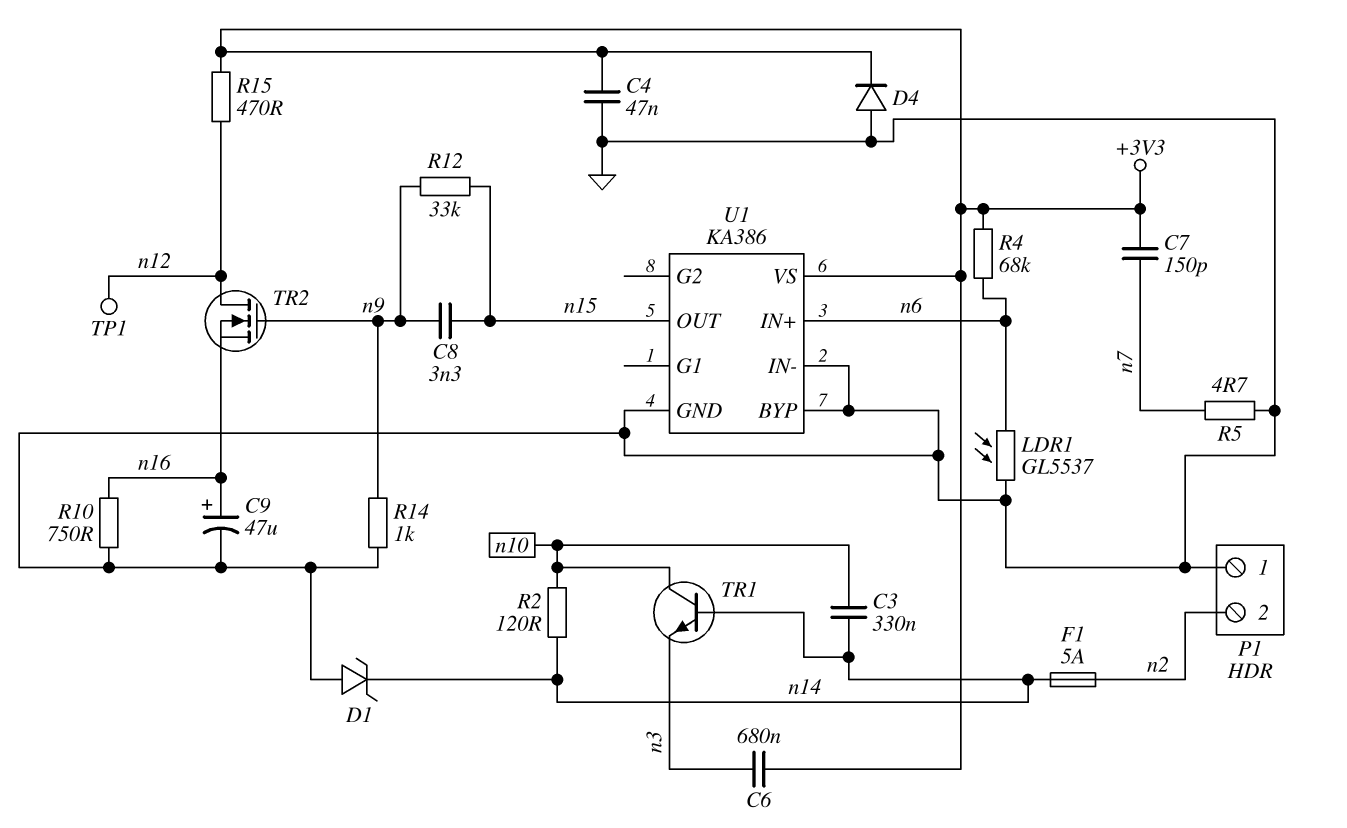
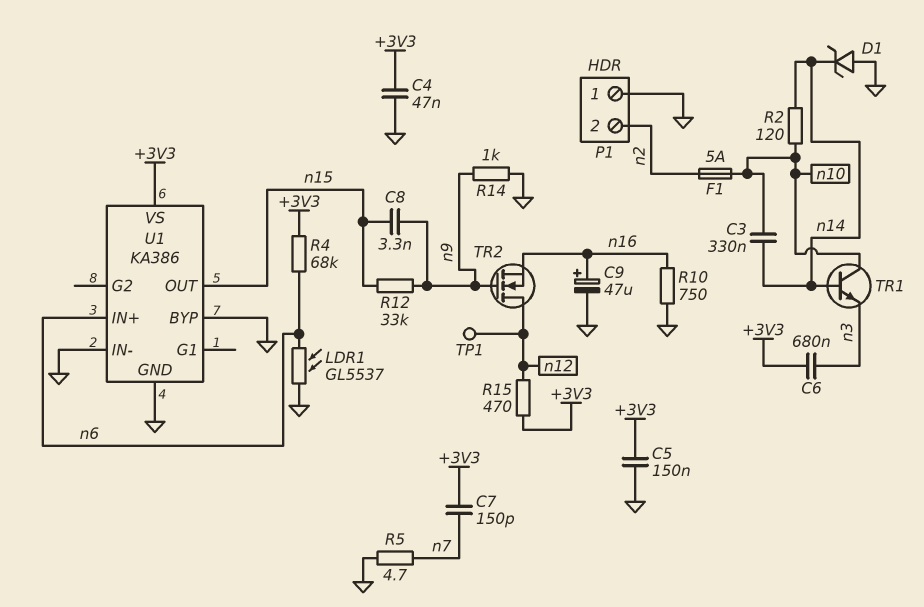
C5: none -> 150nF (+3V3, GND)
D4: diode (A GND, K +3V3) -> none
F1: 5A (n2, n14) -> 5A (n2, n10)

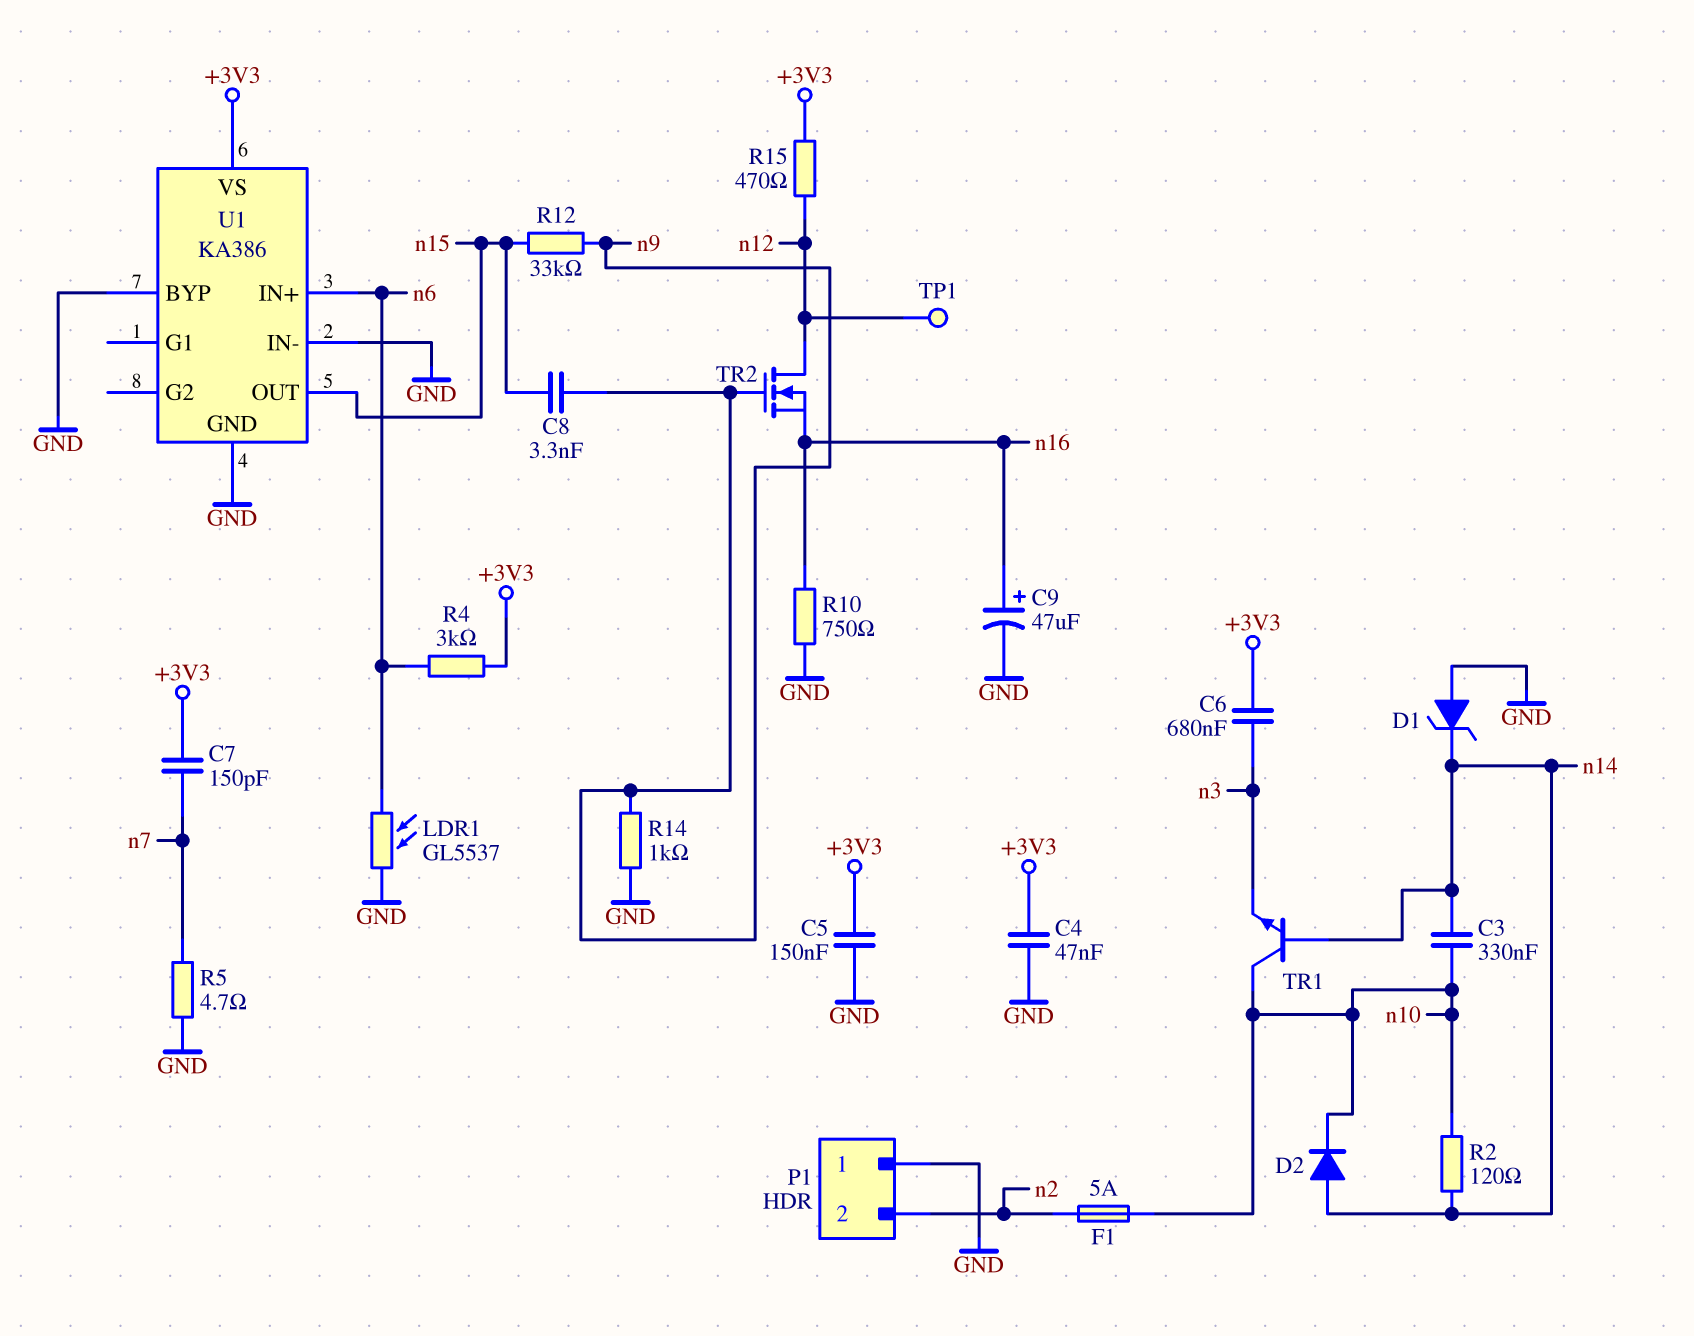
D2: none -> diode (A n14, K n10)
R4: 68k (+3V3, n6) -> 3k (+3V3, n6)

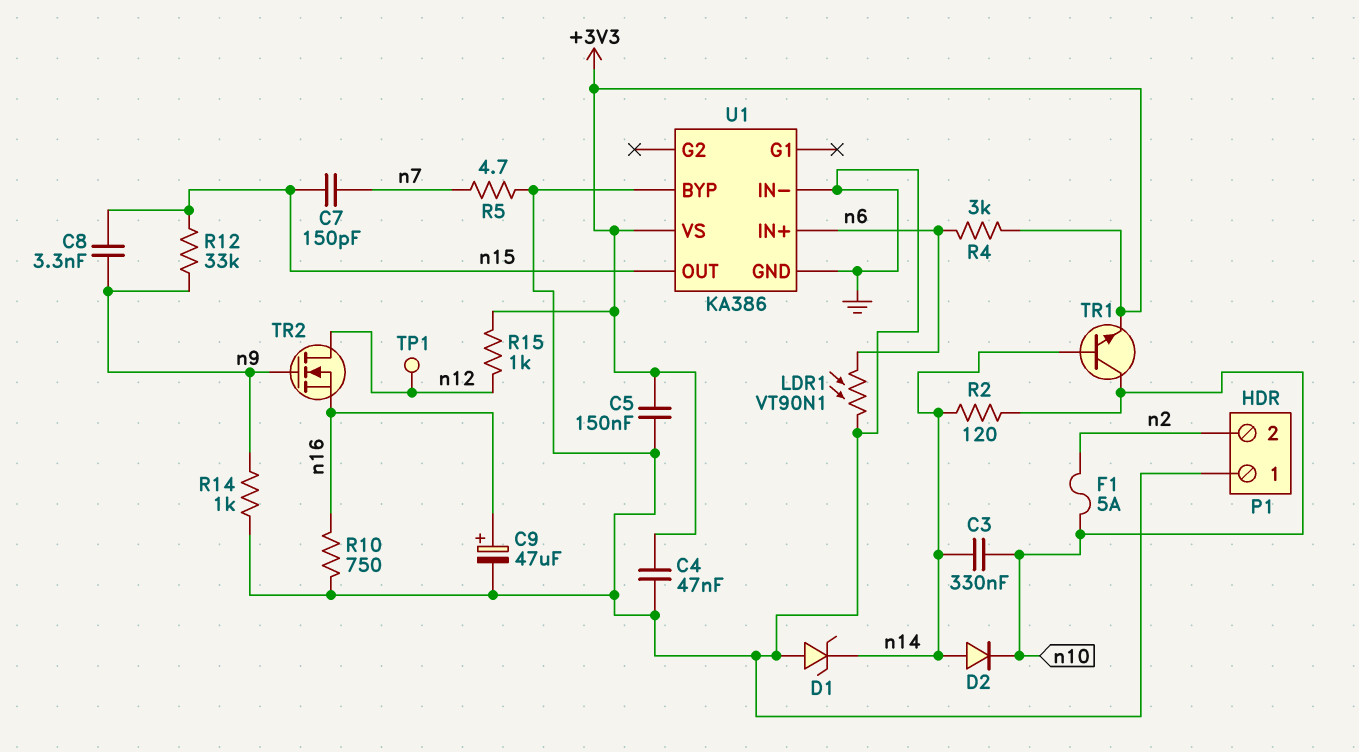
C6: 680nF (+3V3, n3) -> none
C7: 150pF (+3V3, n7) -> 150pF (n7, n15)
LDR1: GL5537 (GND, n6) -> VT90N1 (GND, n6)
R15: 470 (+3V3, n12) -> 1k (+3V3, n12)
TR1: NPN (B n14, C n10, E n3) -> NPN (B n14, C n10, E +3V3)

